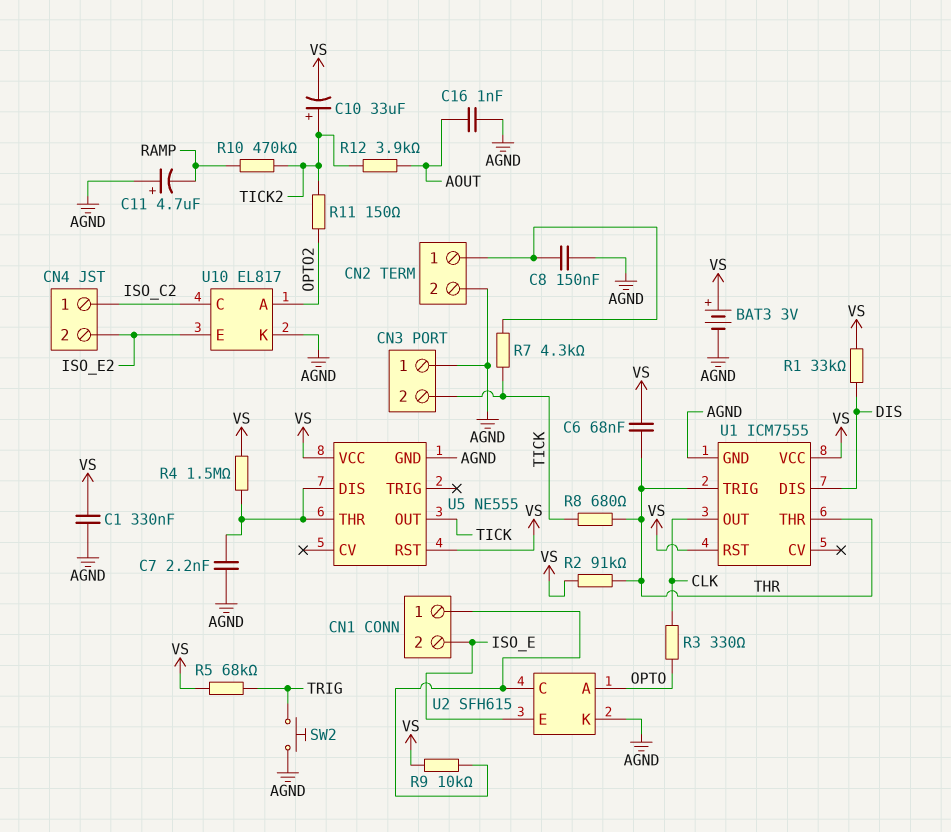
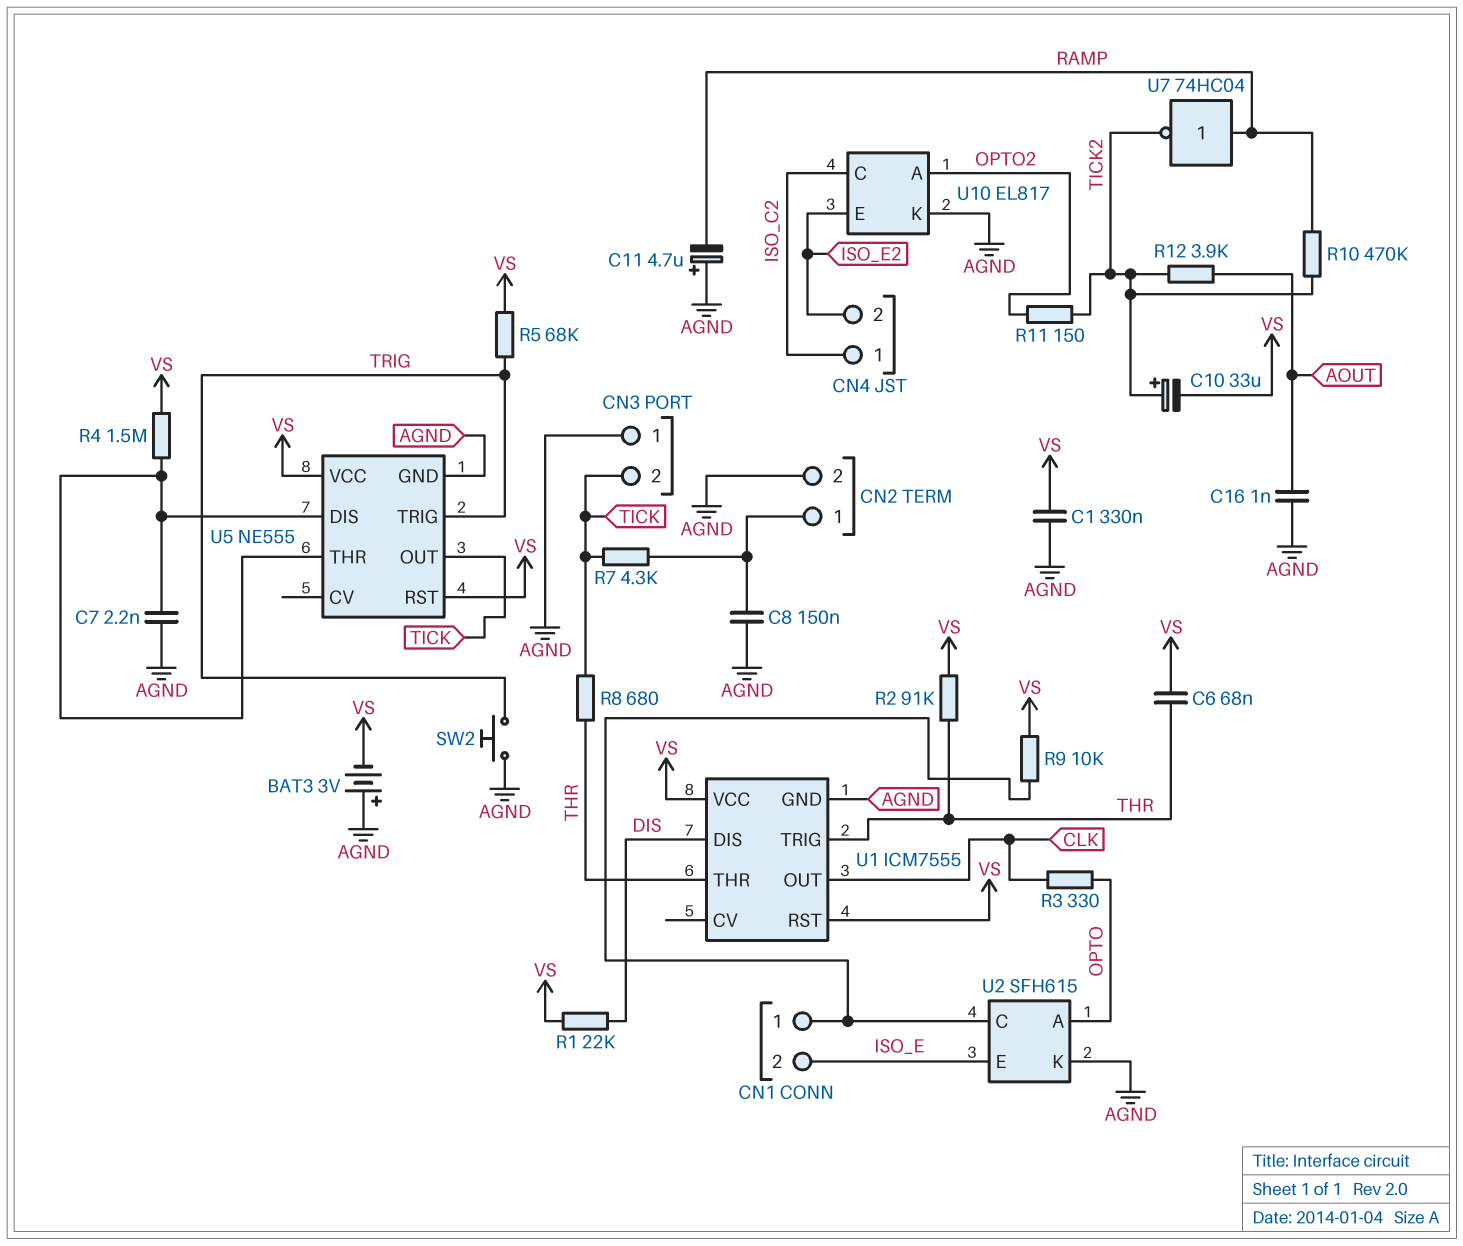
BAT3: 3V (plus VS, minus AGND) -> 3V (plus AGND, minus VS)
R1: 33k (DIS, VS) -> 22k (DIS, VS)
U5 pin TRIG: none -> TRIG
U7: none -> NOT 74HC04 (in RAMP, out TICK2)

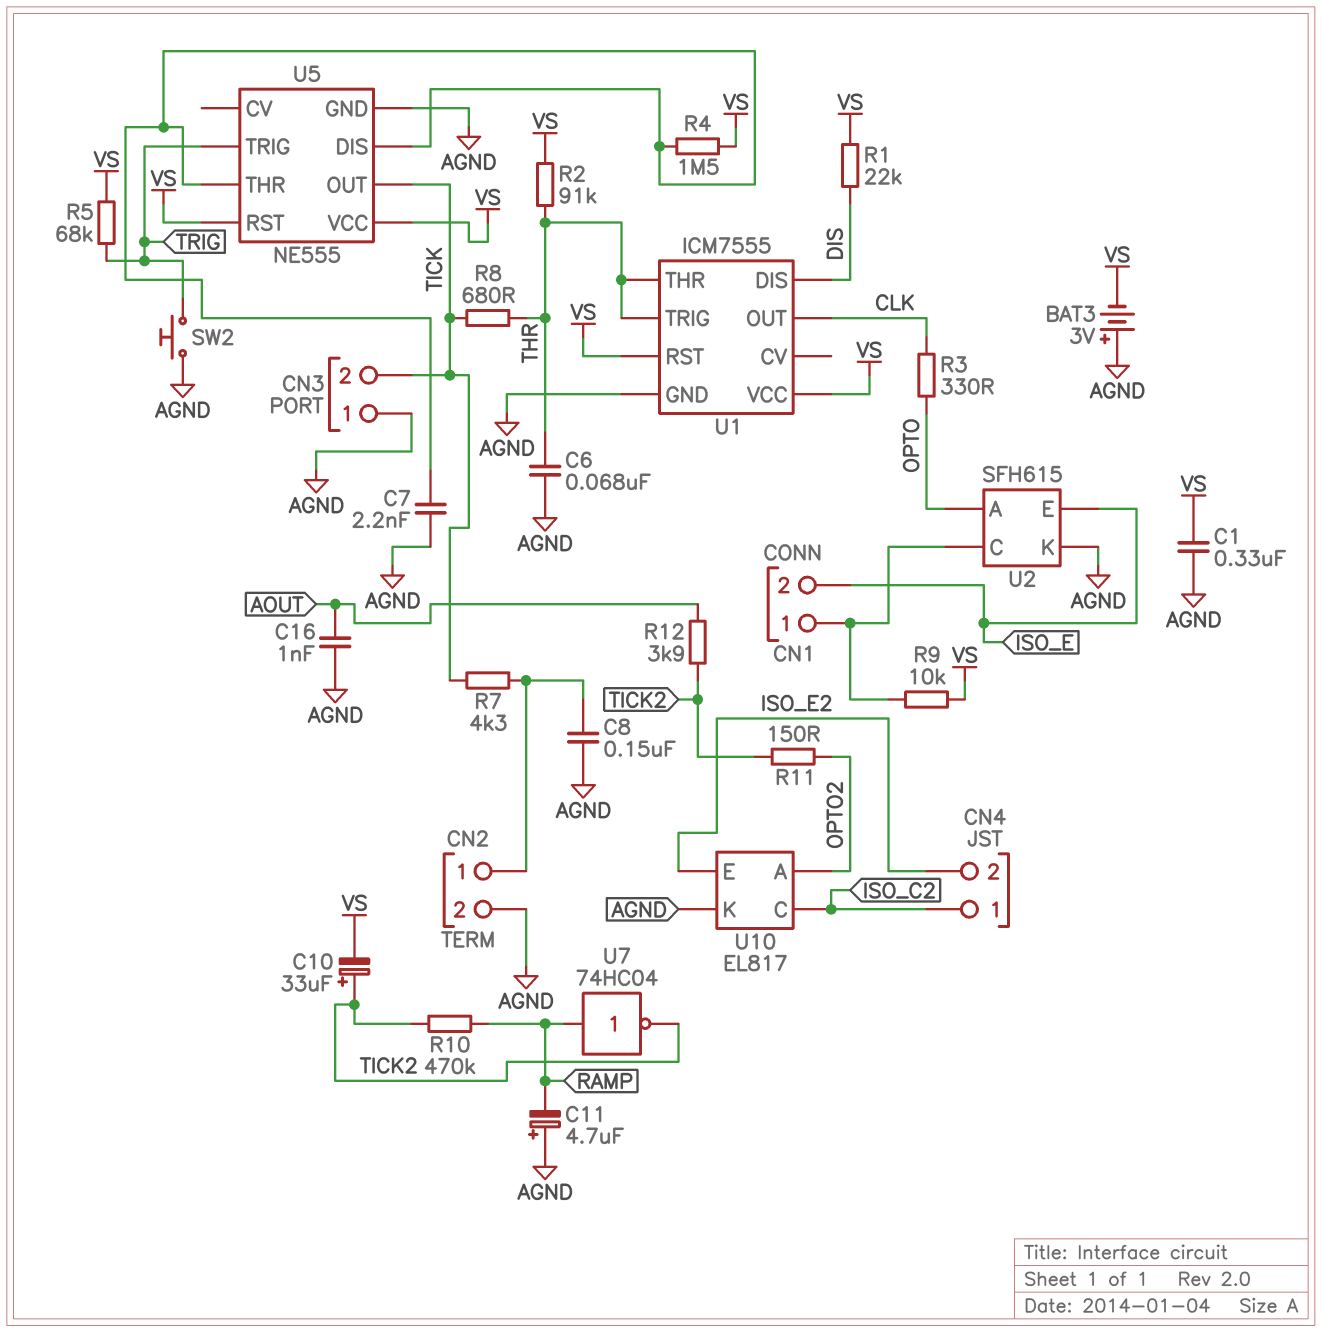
C6: 68nF (THR, VS) -> 68nF (AGND, THR)

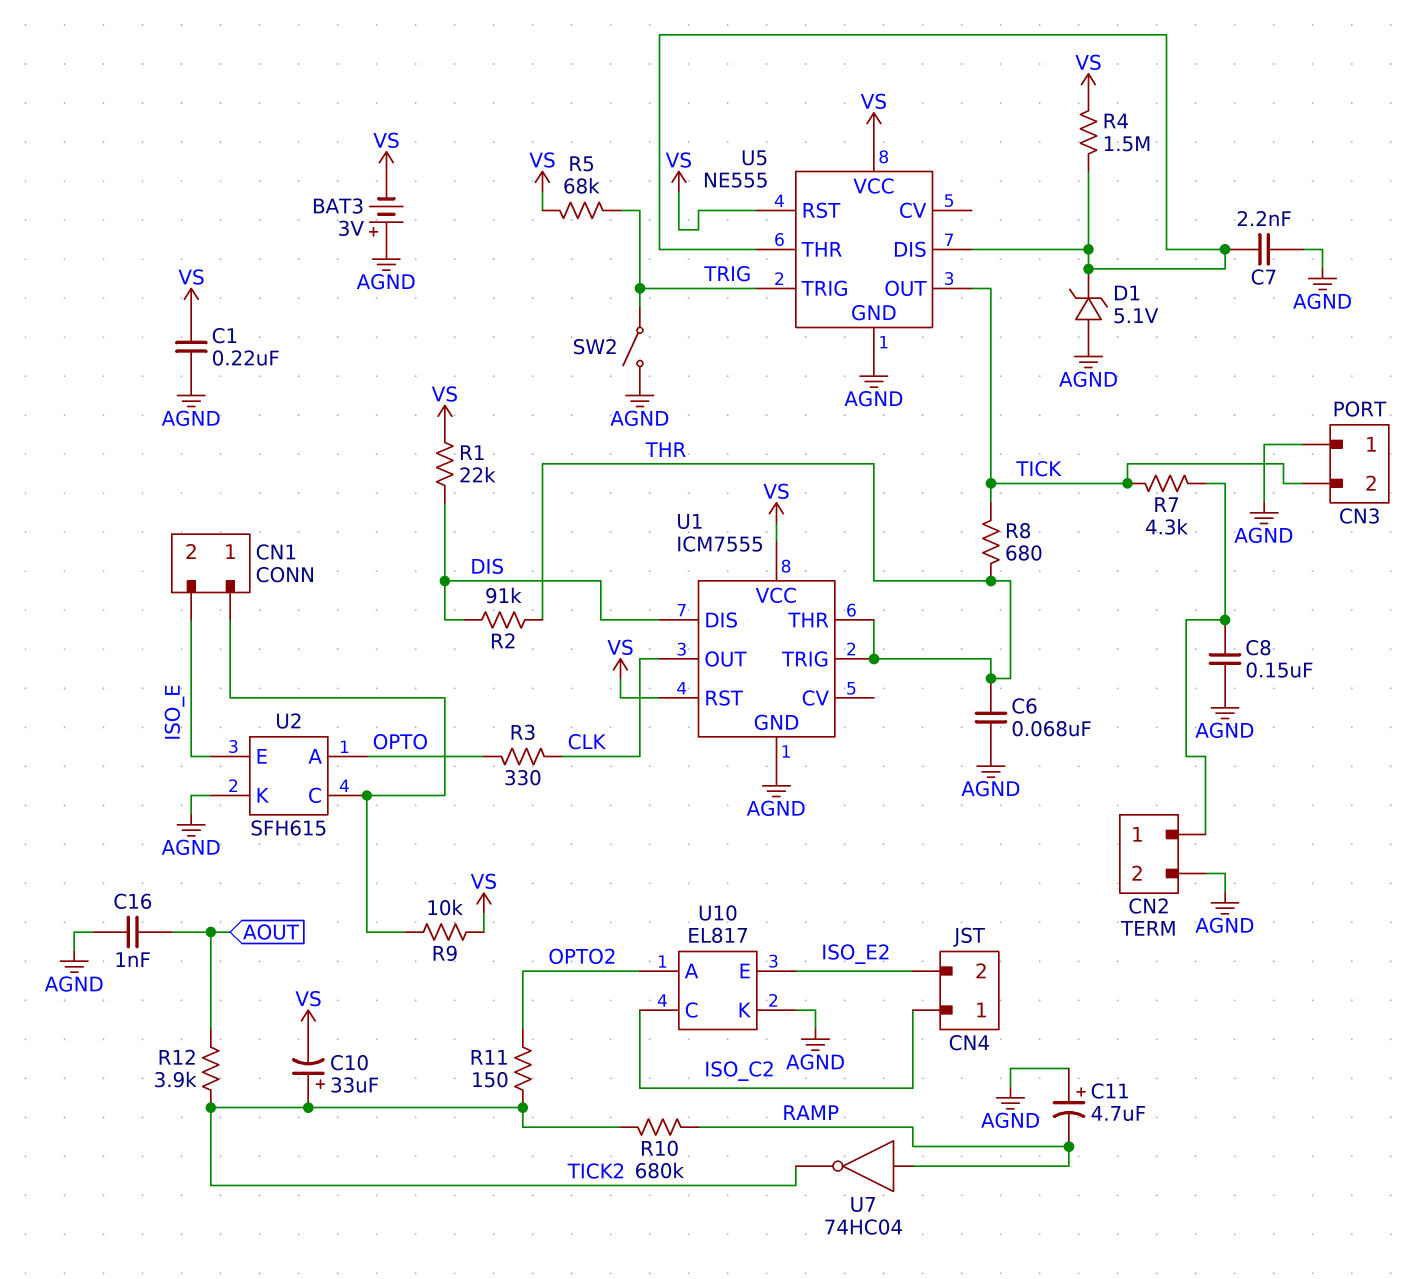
C1: 330nF (AGND, VS) -> 220nF (AGND, VS)
D1: none -> zener 5.1V (A AGND, K U5/DIS)
R2: 91k (THR, VS) -> 91k (DIS, THR)
R10: 470k (RAMP, TICK2) -> 680k (RAMP, TICK2)
SW2: button (AGND, TRIG) -> switch (AGND, TRIG)

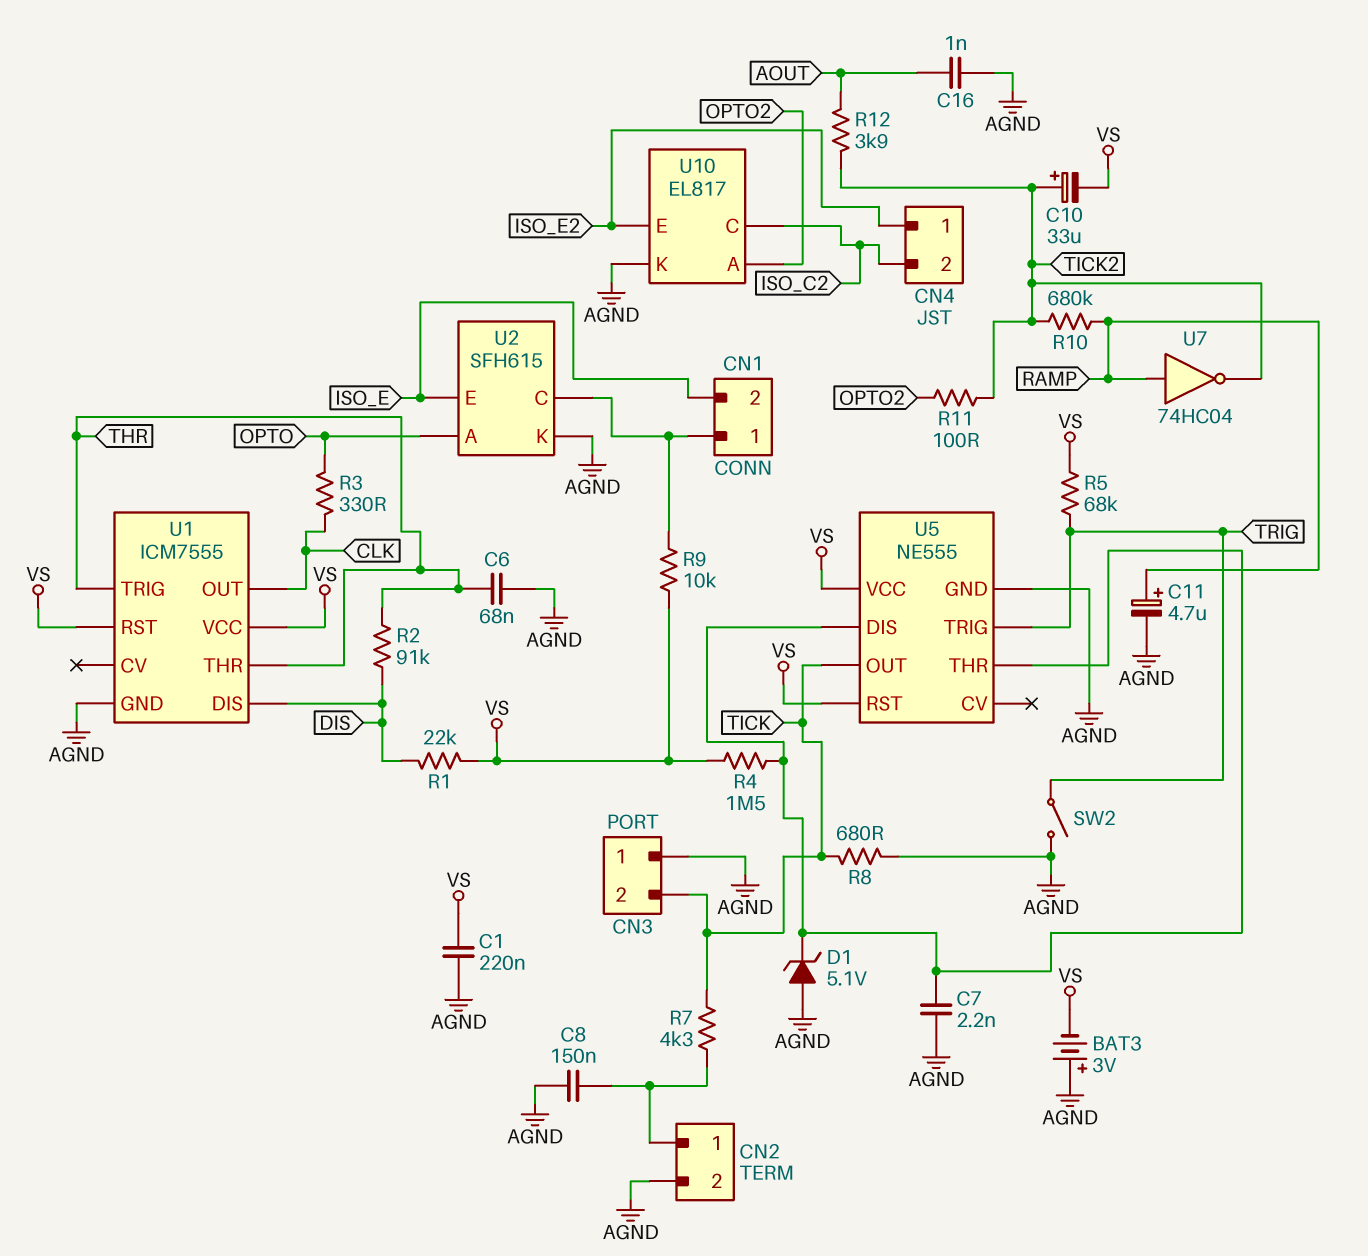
C11: 4.7uF (plus AGND, minus RAMP) -> 4.7uF (plus RAMP, minus AGND)
CN4 pin 1: ISO_C2 -> ISO_E2
CN4 pin 2: ISO_E2 -> ISO_C2
R8: 680 (THR, TICK) -> 680 (AGND, TICK)
R11: 150 (OPTO2, TICK2) -> 100 (OPTO2, TICK2)

